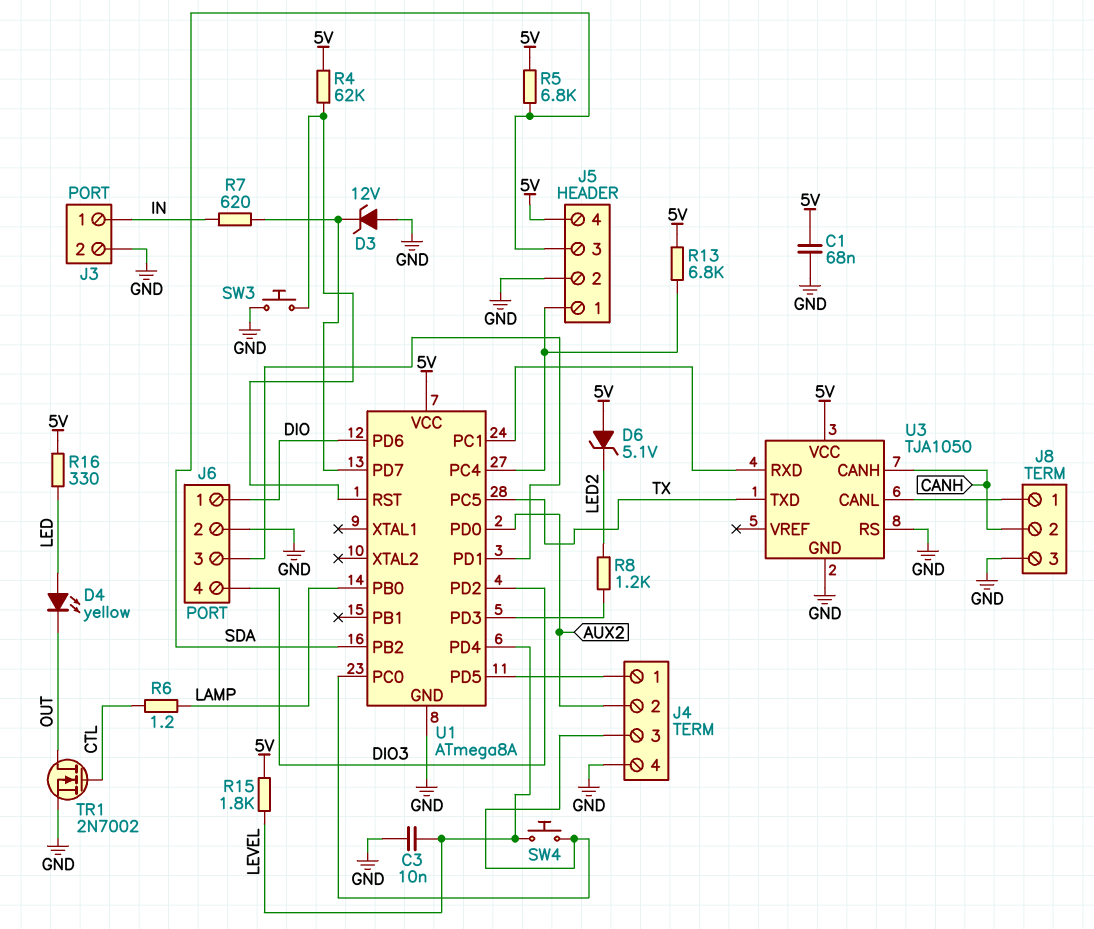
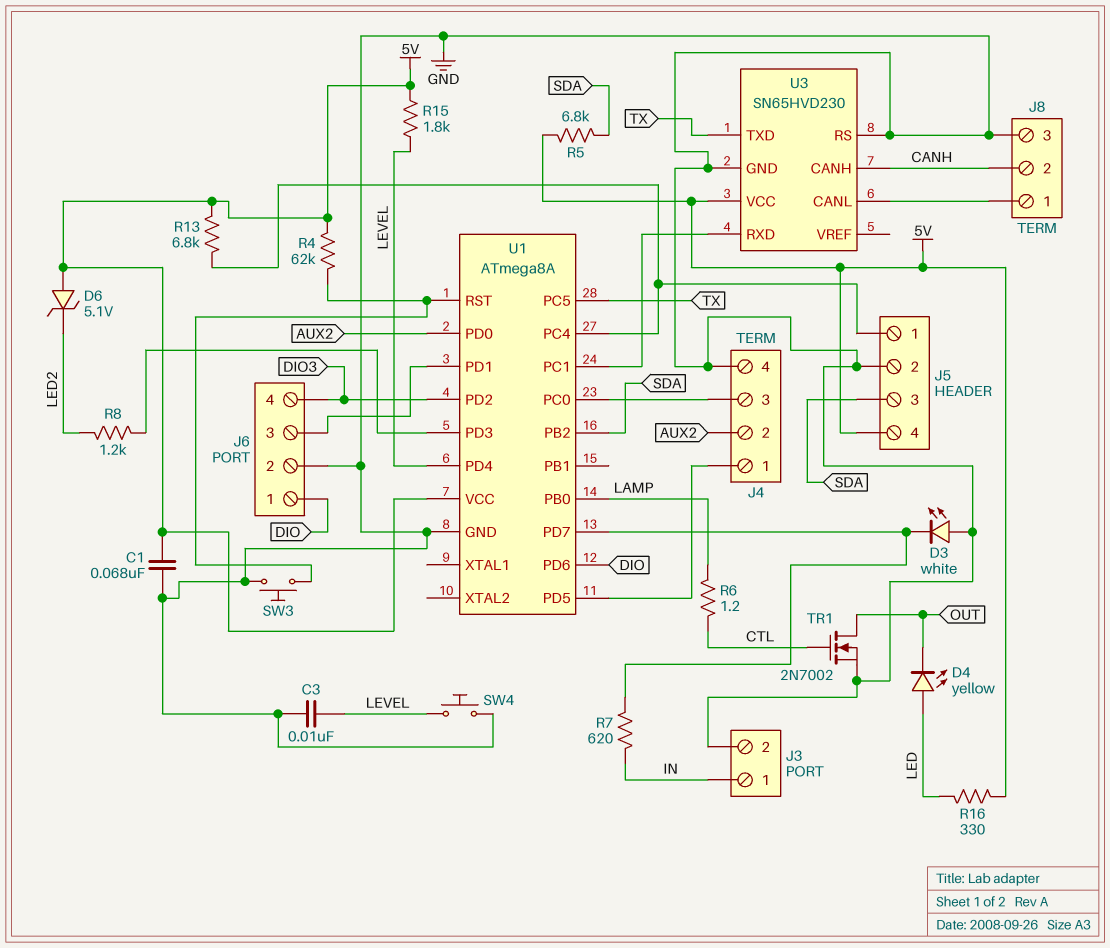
D3: zener 12V (A GND, K U1/PD7) -> LED white (A GND, K U1/PD7)
SW4: button (J4/3, LEVEL) -> button (GND, LEVEL)
U3: TJA1050 -> SN65HVD230

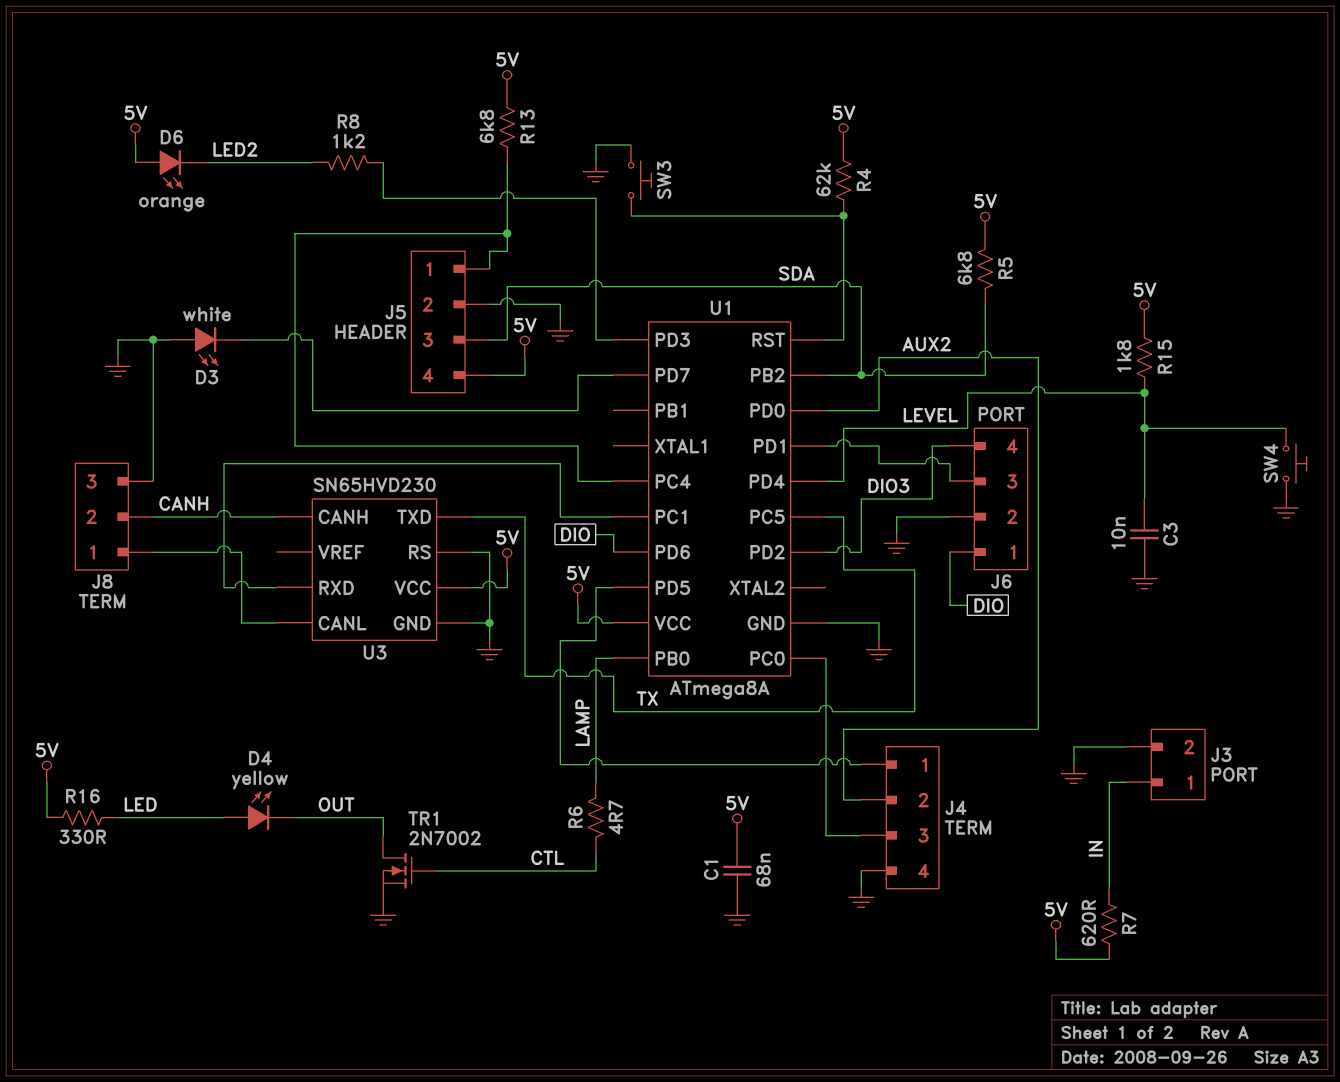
D6: zener 5.1V (A 5V, K LED2) -> LED orange (A 5V, K LED2)
R6: 1.2 (CTL, LAMP) -> 4.7 (CTL, LAMP)
R7: 620 (IN, U1/PD7) -> 620 (5V, IN)

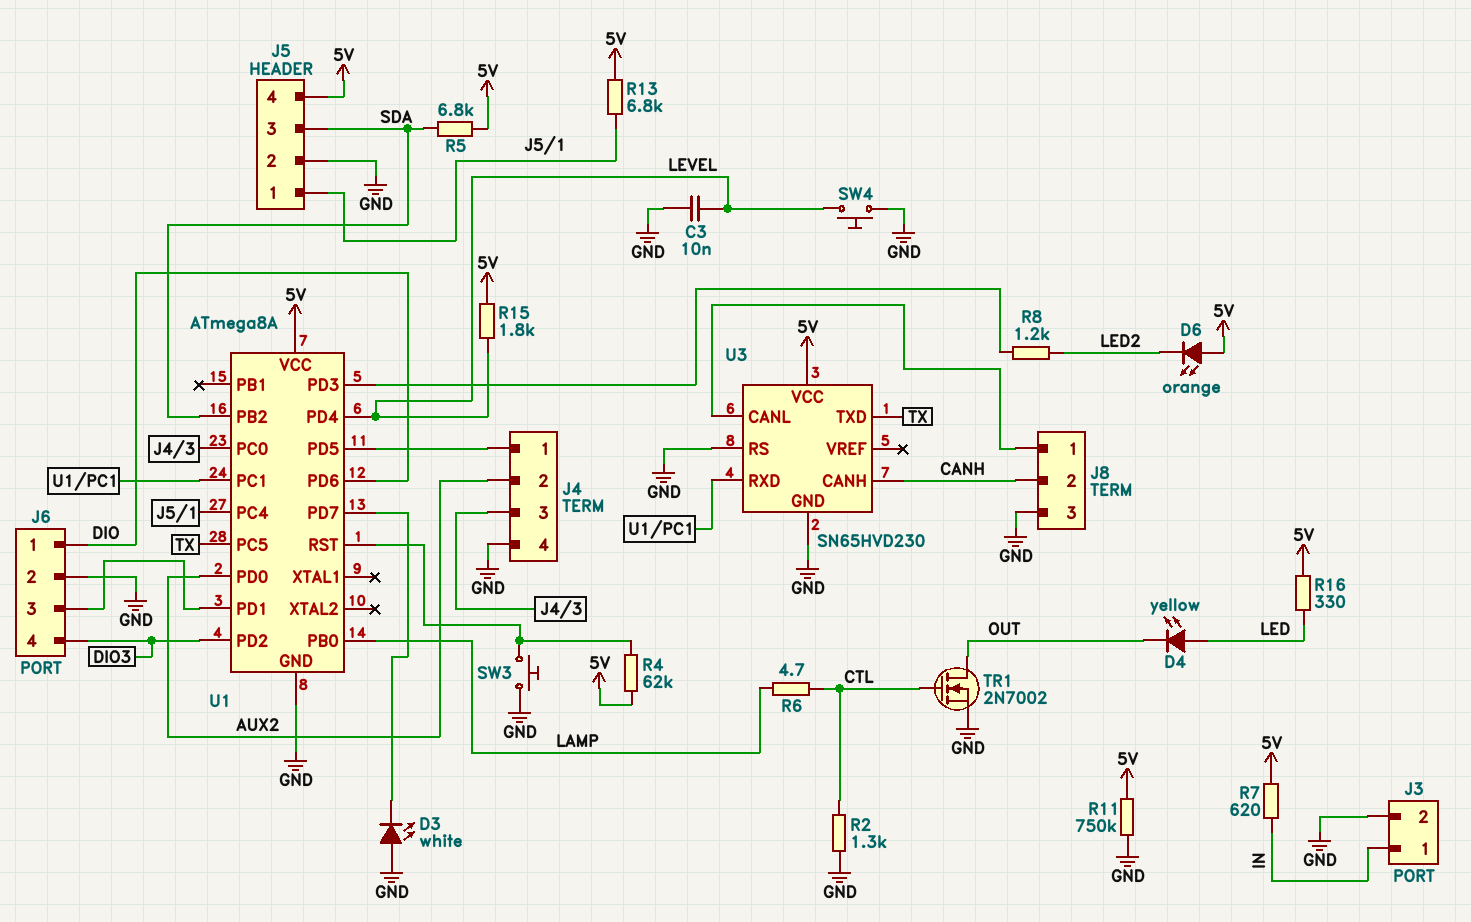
C1: 68nF (5V, GND) -> none
R2: none -> 1.3k (CTL, GND)
R11: none -> 750k (5V, GND)

